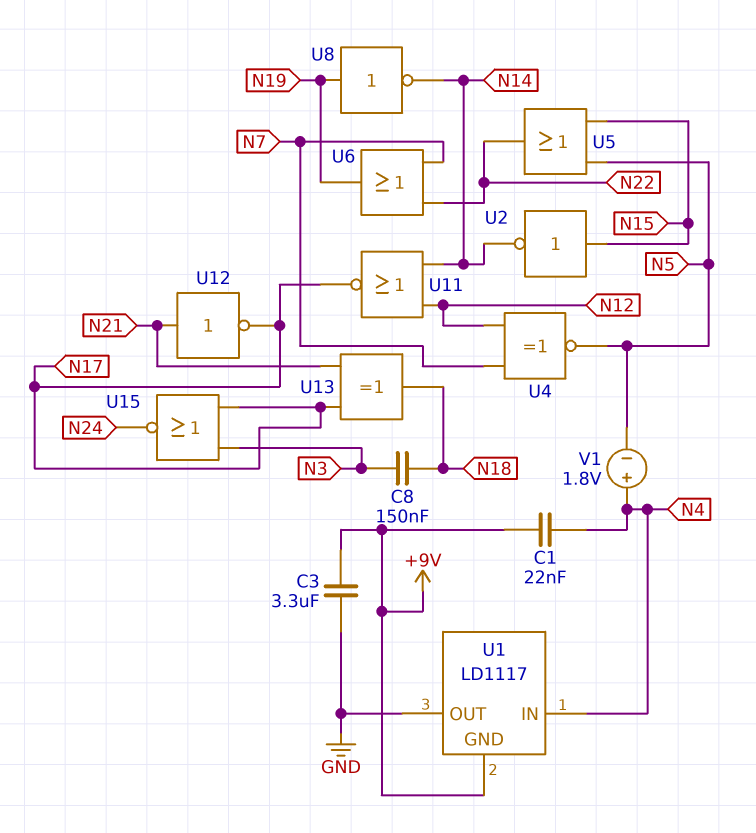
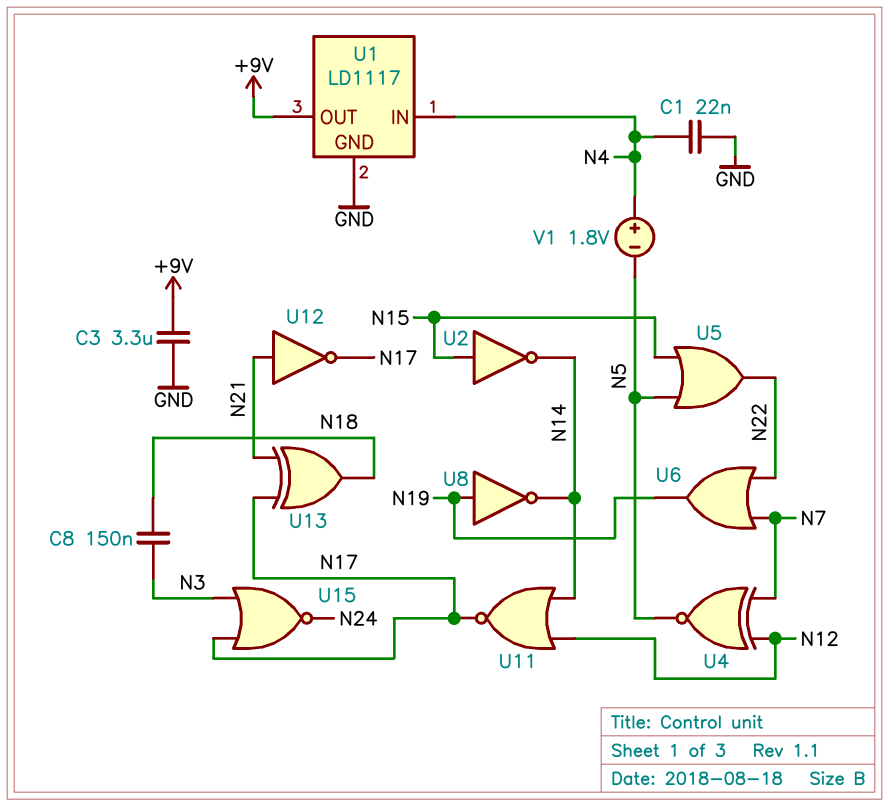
C1: 22nF (+9V, N4) -> 22nF (GND, N4)
U1 pin GND: +9V -> GND
U1 pin OUT: GND -> +9V

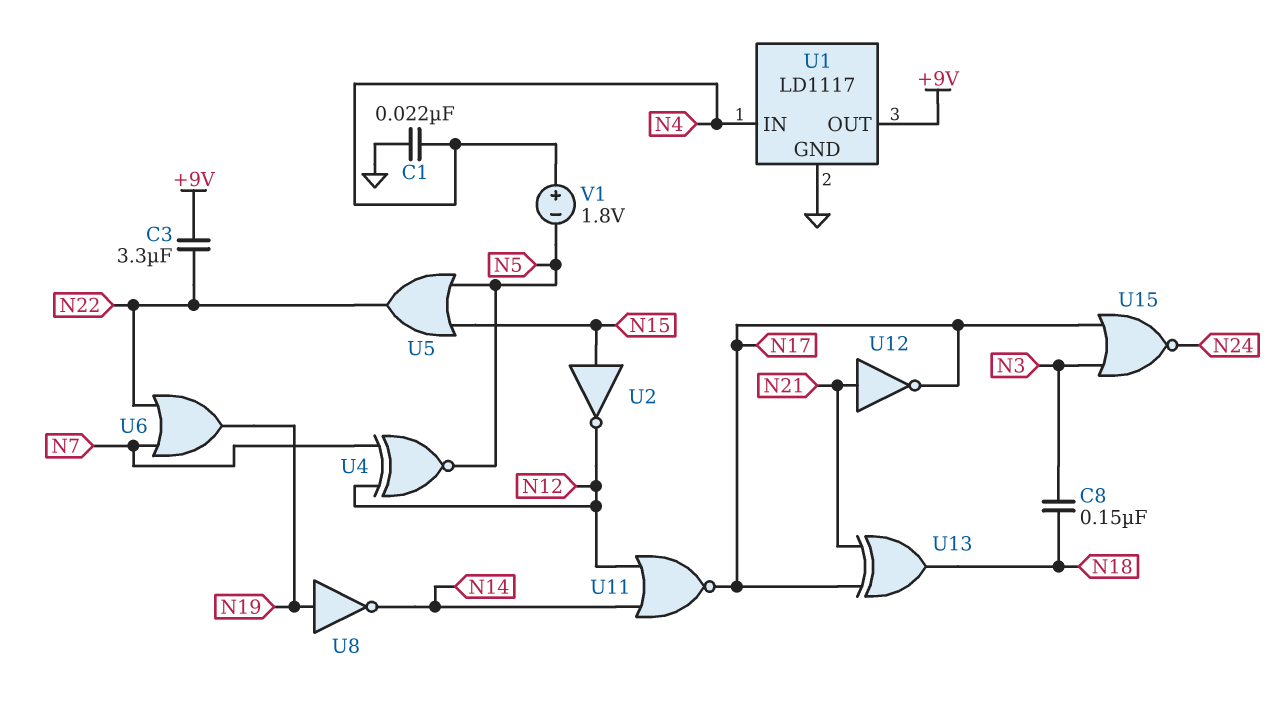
C3: 3.3uF (+9V, GND) -> 3.3uF (+9V, N22)
U2: NOT (in N15, out N14) -> NOT (in N15, out N12)

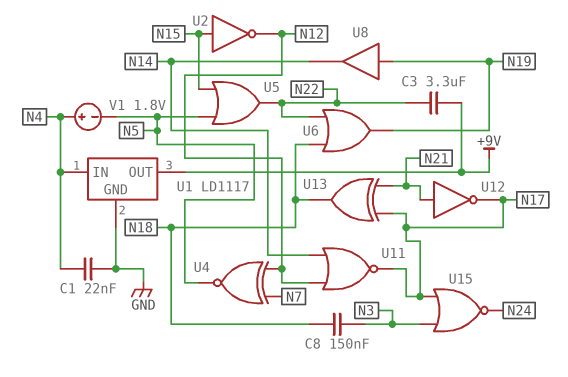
U6: OR (in N7, in N22, out N19) -> OR (in N18, in N22, out N19)
U8: NOT (in N19, out N14) -> buffer (in N19, out N14)

